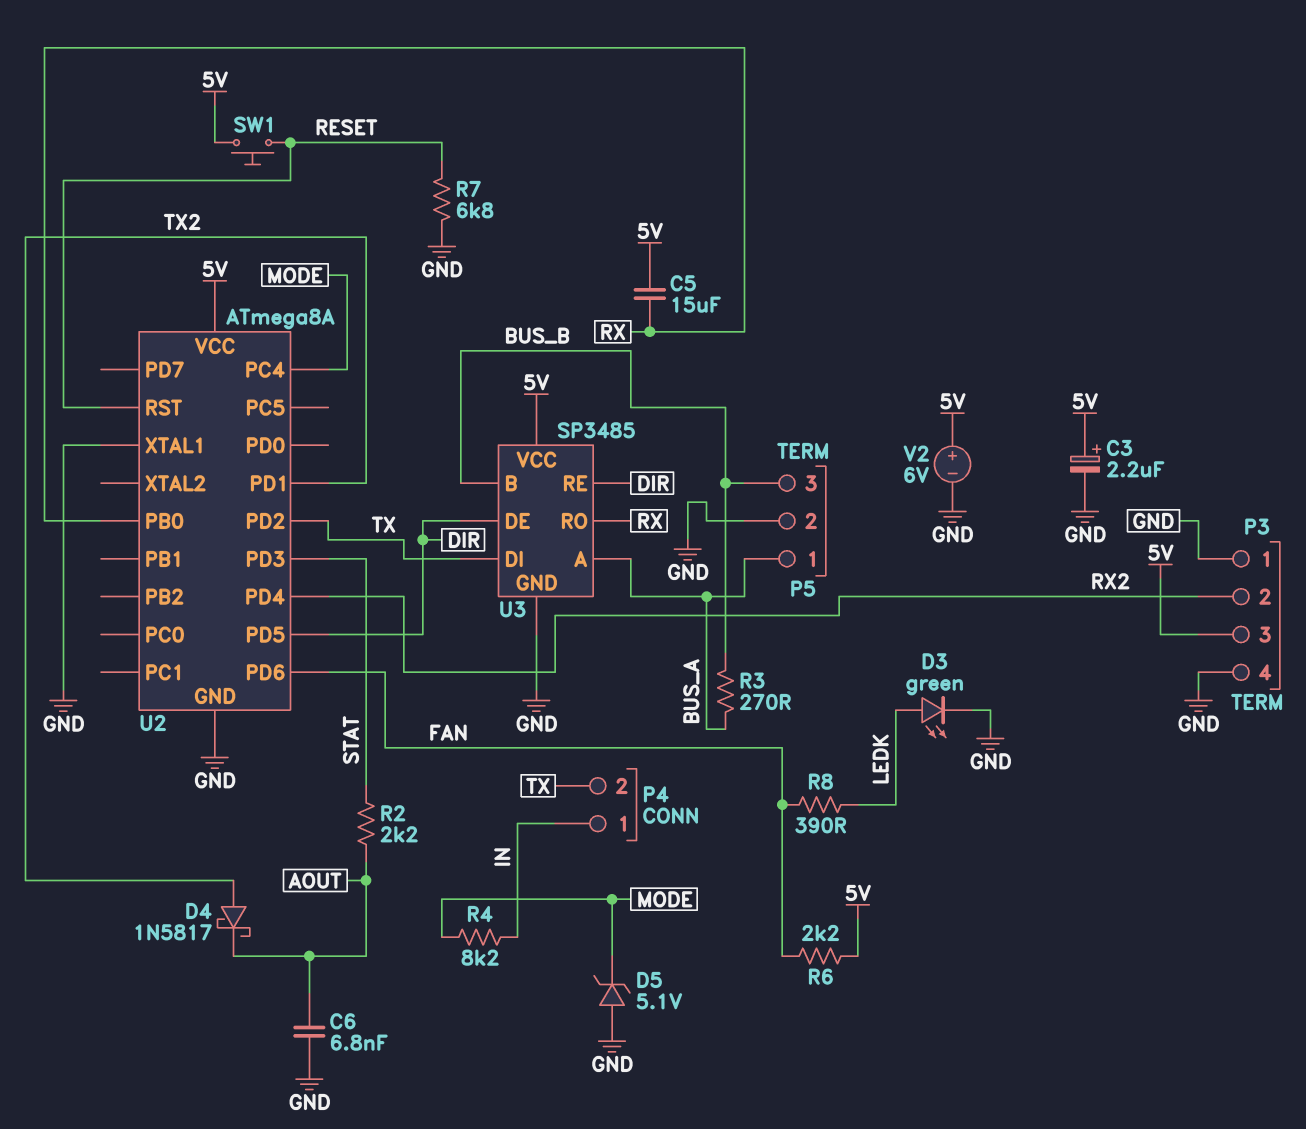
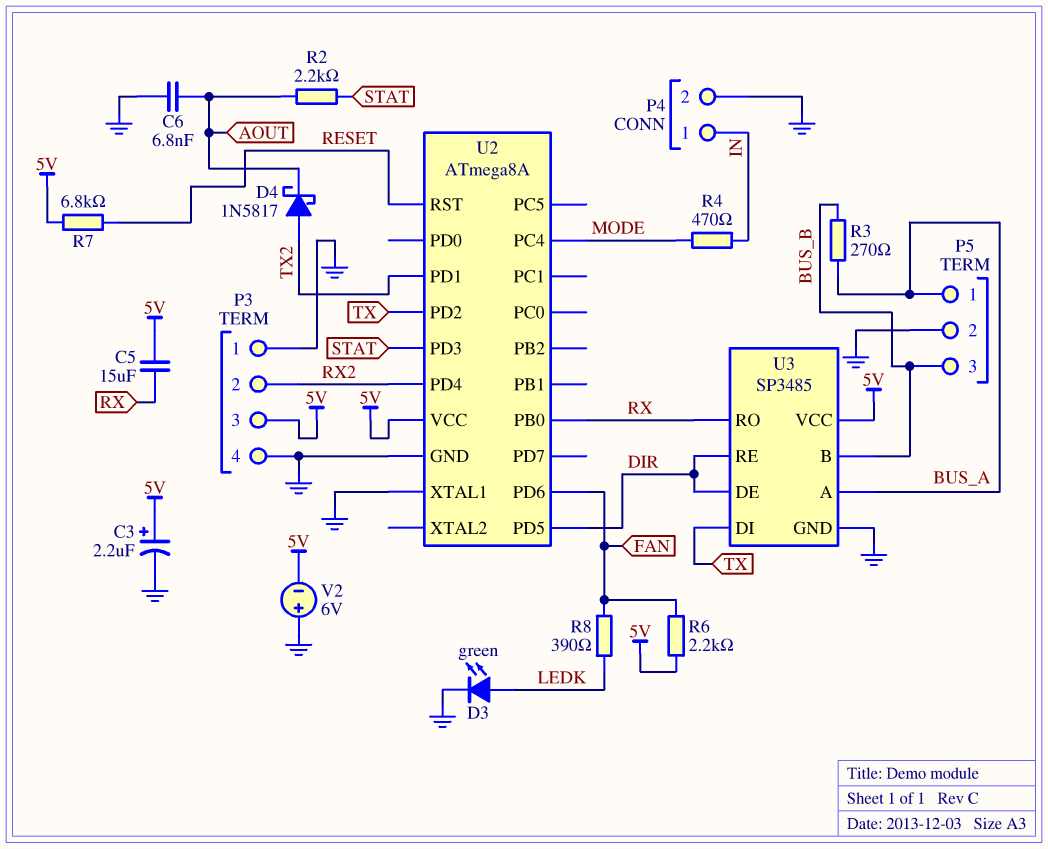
D5: zener 5.1V (A GND, K MODE) -> none
P4 pin 2: TX -> GND
R4: 8.2k (IN, MODE) -> 470 (IN, MODE)
R7: 6.8k (GND, RESET) -> 6.8k (5V, RESET)
SW1: button (5V, RESET) -> none
V2: 6V (plus 5V, minus GND) -> 6V (plus GND, minus 5V)

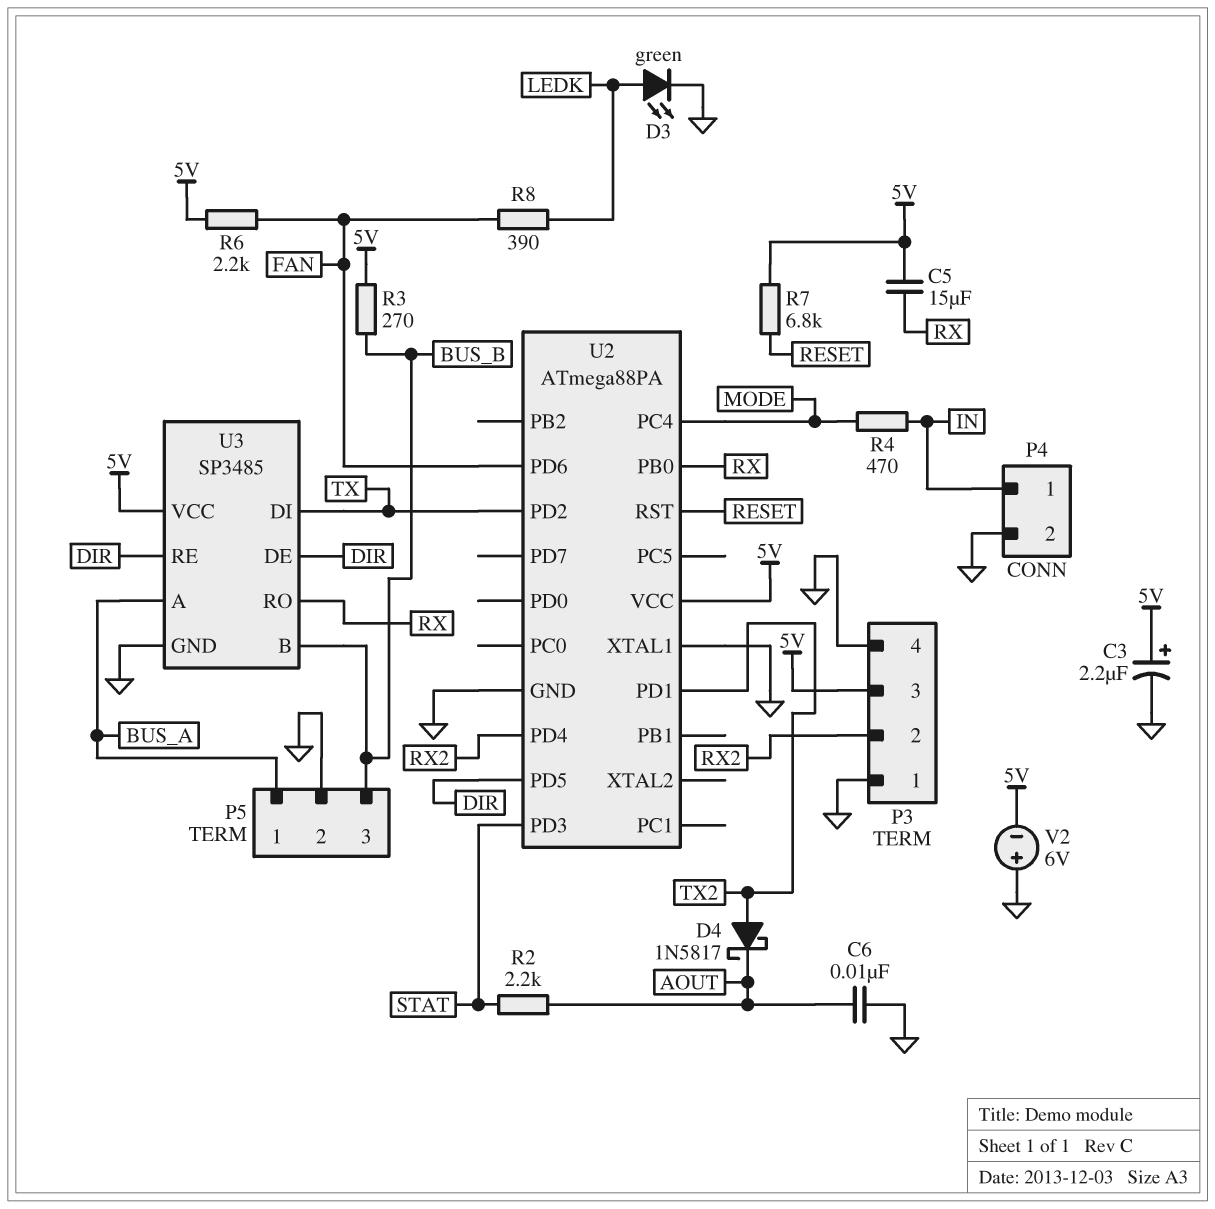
C6: 6.8nF (AOUT, GND) -> 10nF (AOUT, GND)
R3: 270 (BUS_A, BUS_B) -> 270 (5V, BUS_B)
U2: ATmega8A -> ATmega88PA

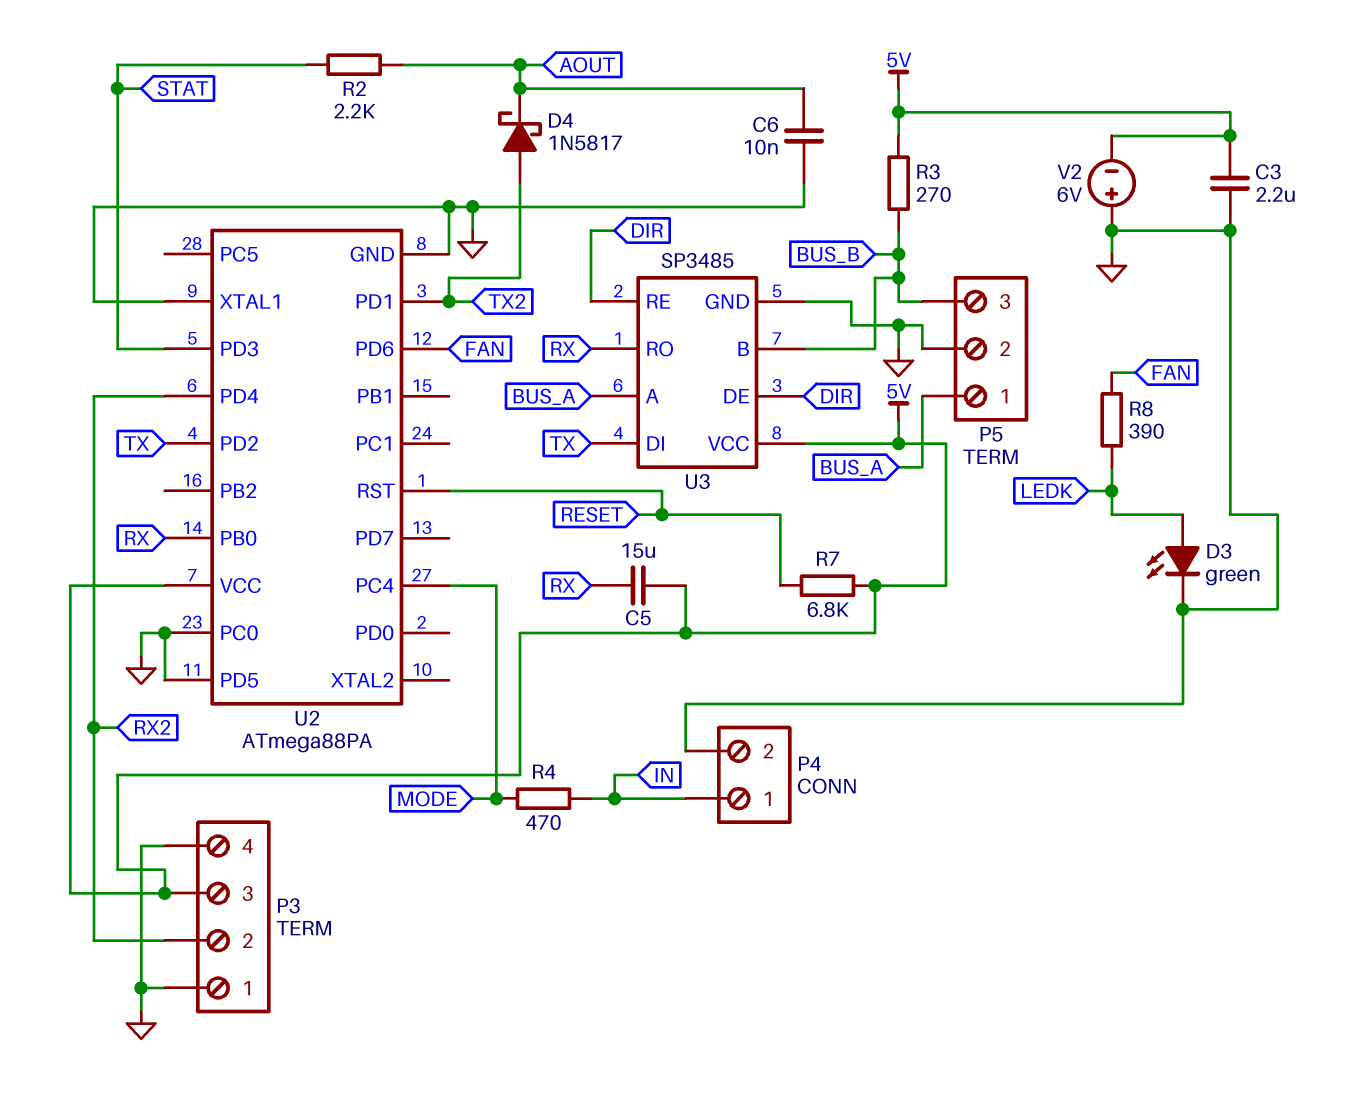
C3: 2.2uF (plus 5V, minus GND) -> 2.2uF (5V, GND)
R6: 2.2k (5V, FAN) -> none
U2 pin PC0: none -> GND
U2 pin PD5: DIR -> GND

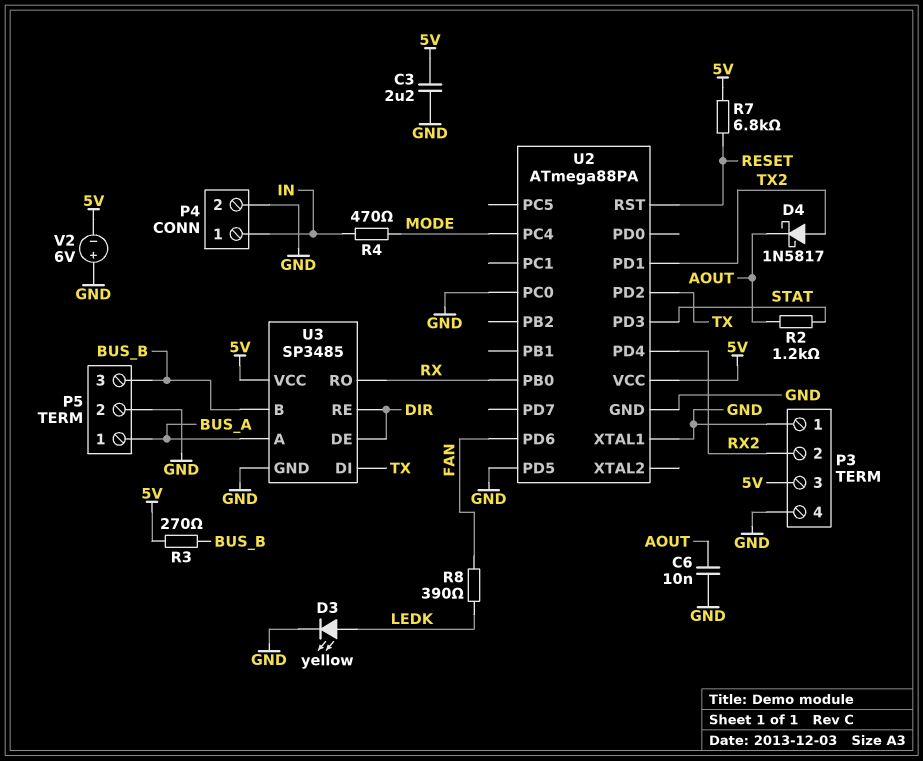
C5: 15uF (5V, RX) -> none
D3: LED green (A LEDK, K GND) -> LED yellow (A LEDK, K GND)
R2: 2.2k (AOUT, STAT) -> 1.2k (AOUT, STAT)

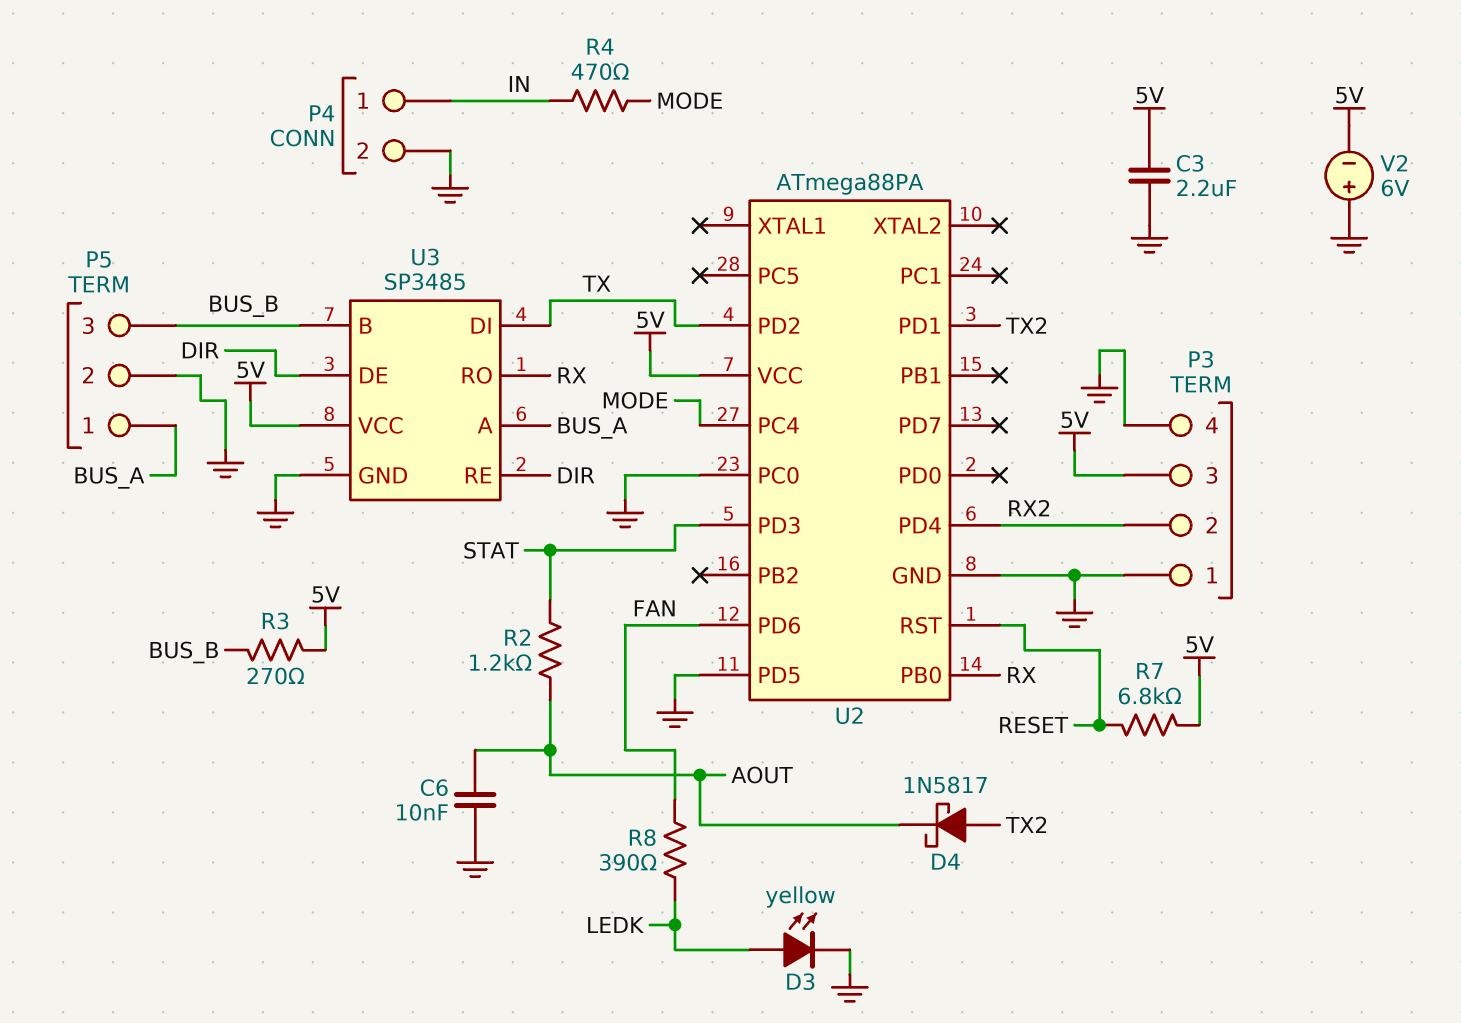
U2 pin XTAL1: GND -> none

